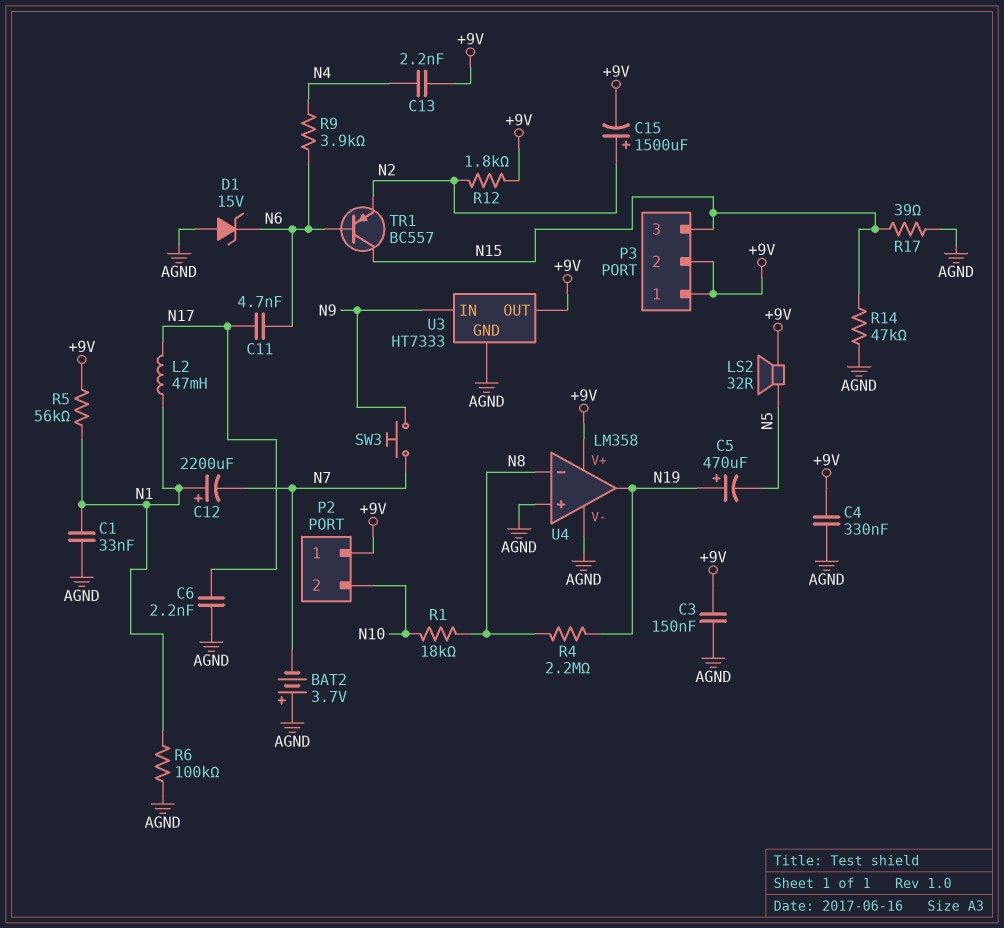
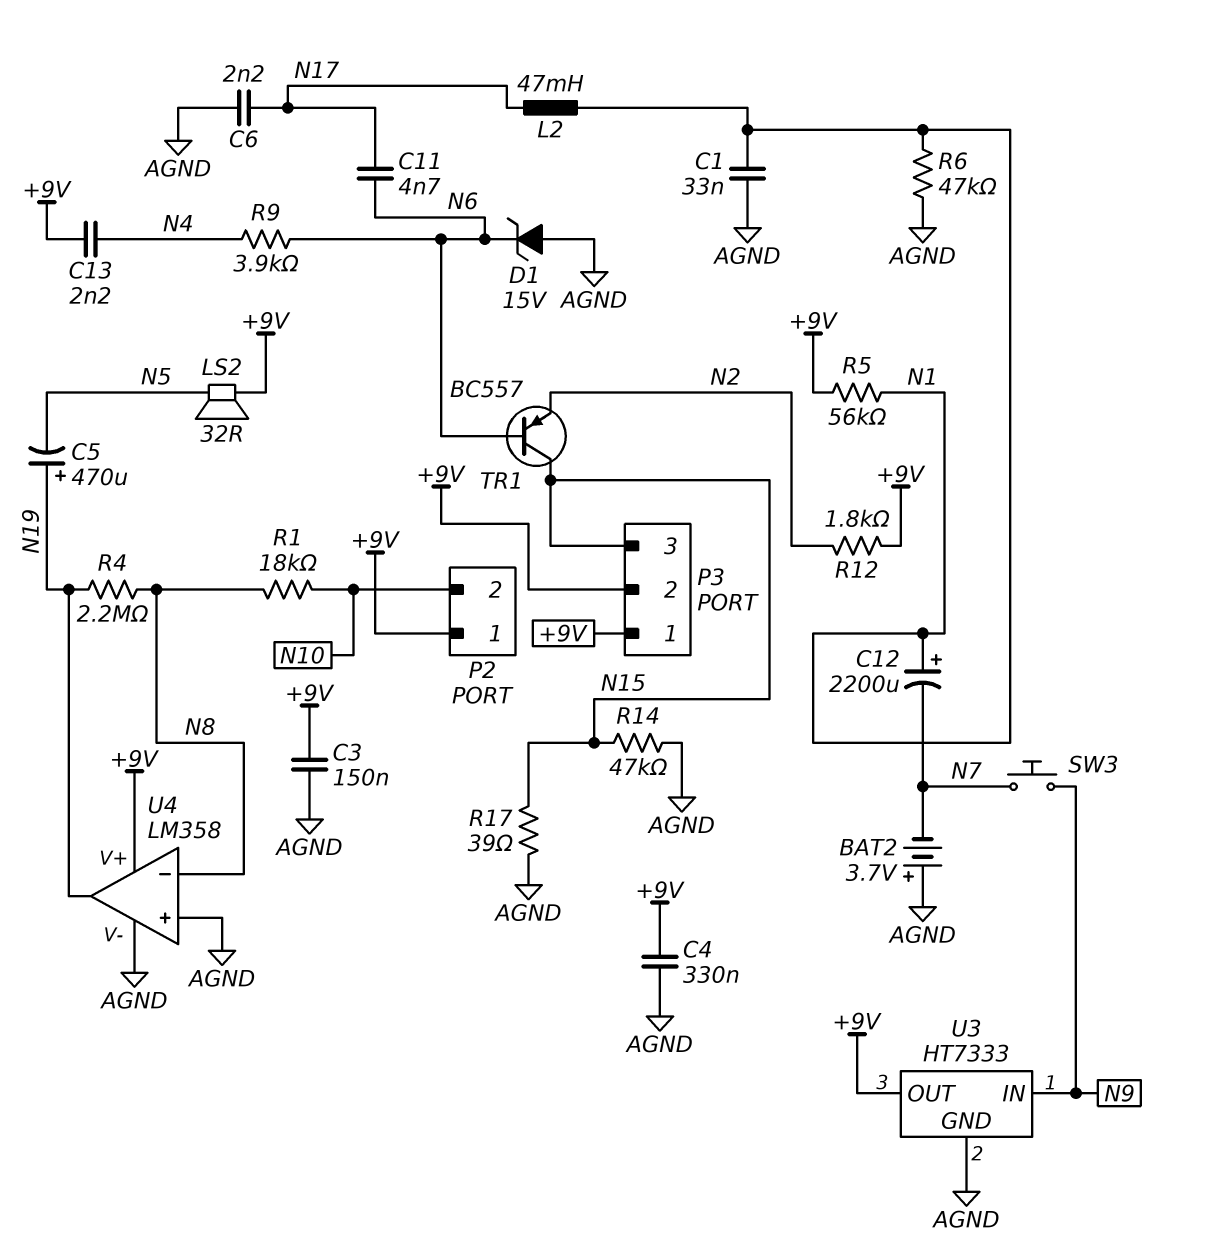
C15: 1500uF (plus N2, minus +9V) -> none
R6: 100k (AGND, N1) -> 47k (AGND, N1)

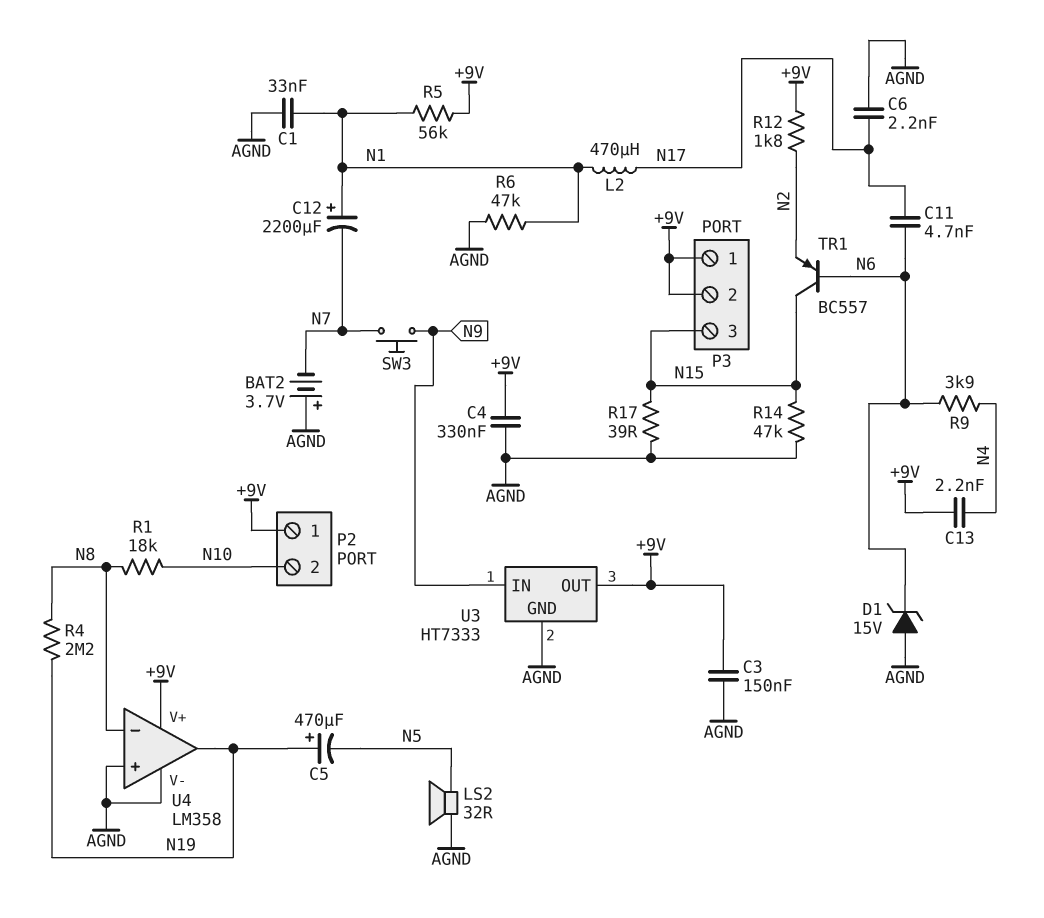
L2: 47mH (N1, N17) -> 470uH (N1, N17)
LS2: speaker 32R (+9V, N5) -> speaker 32R (AGND, N5)

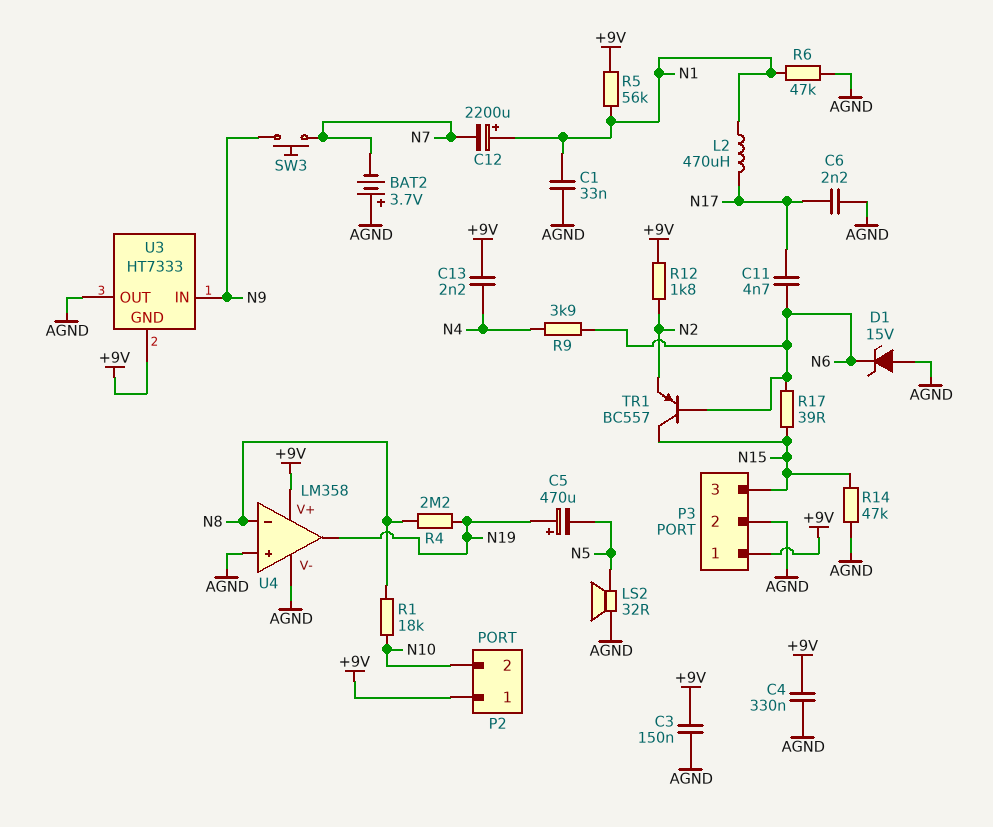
P3 pin 2: +9V -> AGND
R17: 39 (AGND, N15) -> 39 (N6, N15)
U3 pin GND: AGND -> +9V
U3 pin OUT: +9V -> AGND

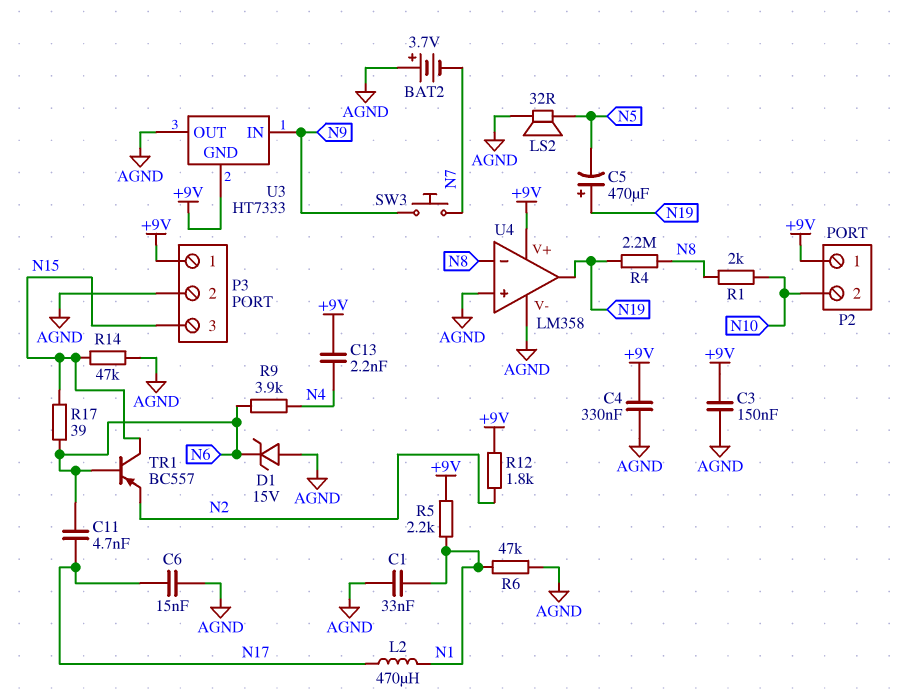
C6: 2.2nF (AGND, N17) -> 15nF (AGND, N17)
C12: 2200uF (plus N1, minus N7) -> none
R1: 18k (N8, N10) -> 2k (N8, N10)
R5: 56k (+9V, N1) -> 2.2k (+9V, N1)

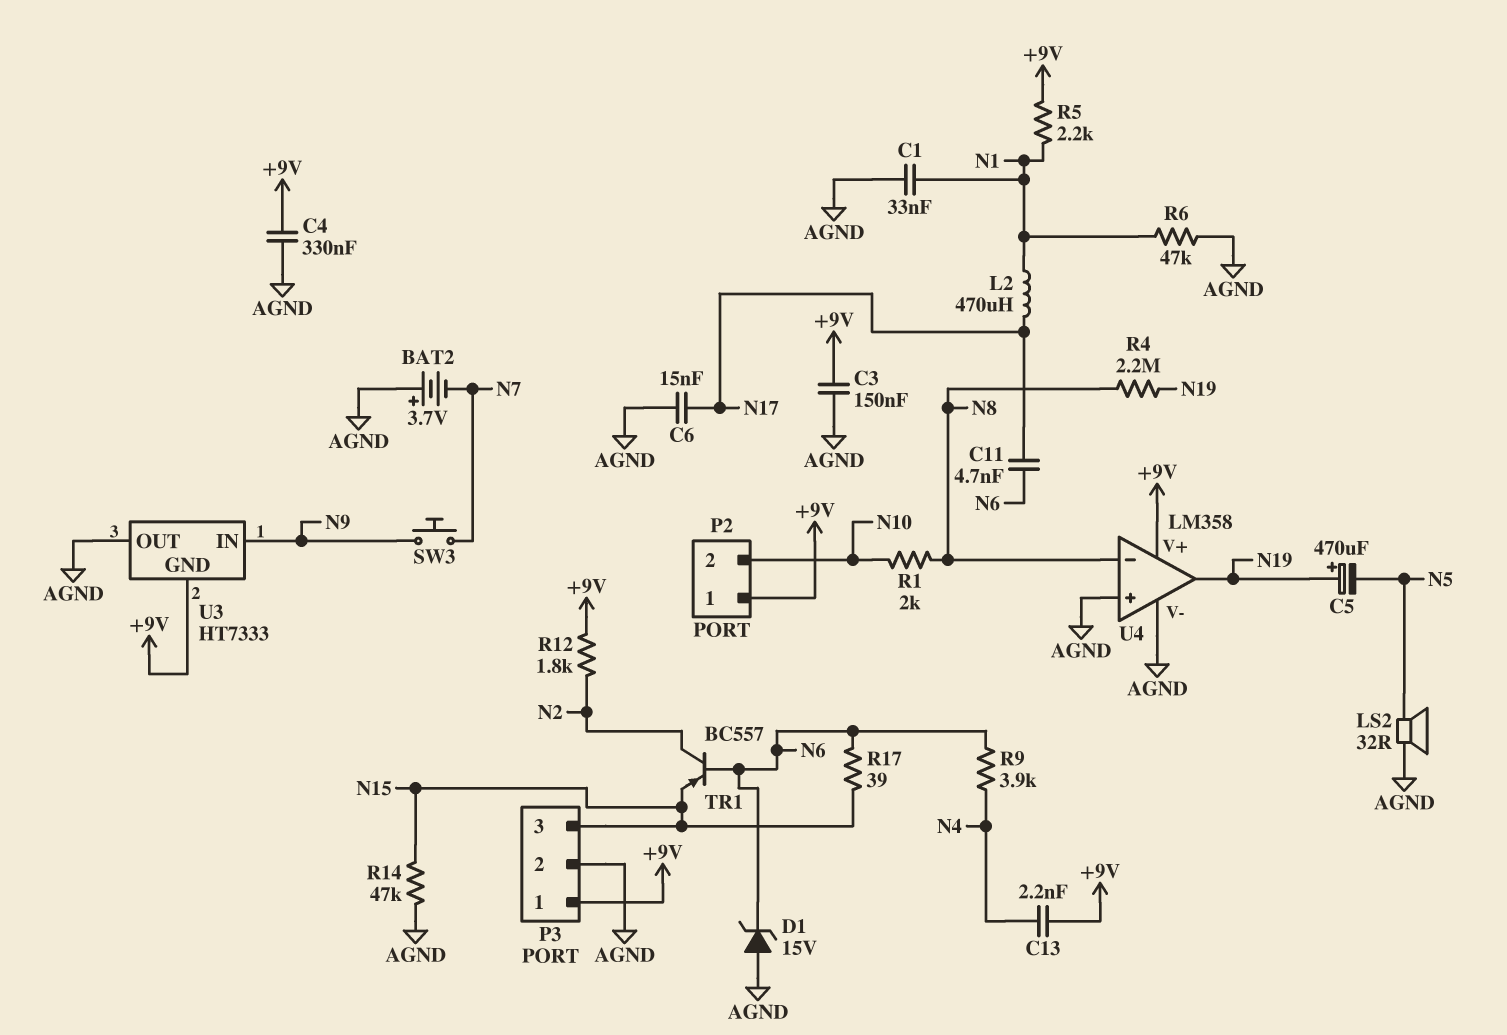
TR1: PNP BC557 (B N6, C N15, E N2) -> PNP BC557 (B N6, C N2, E N15)

